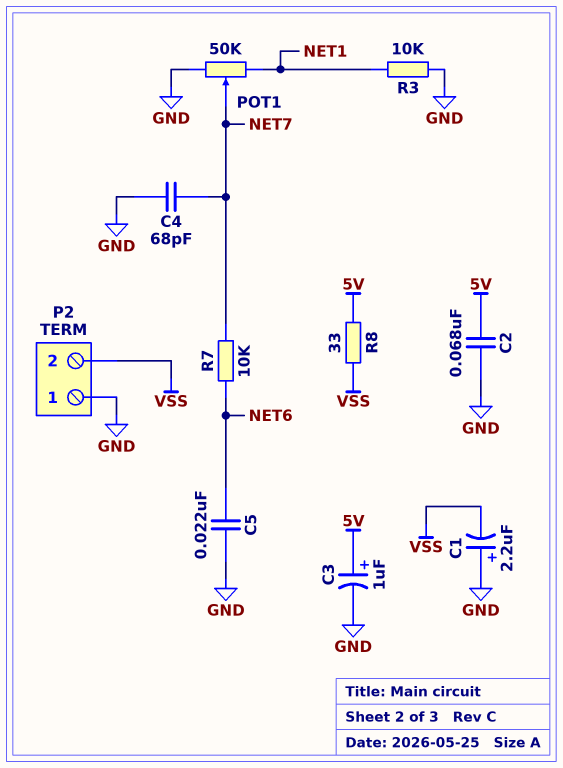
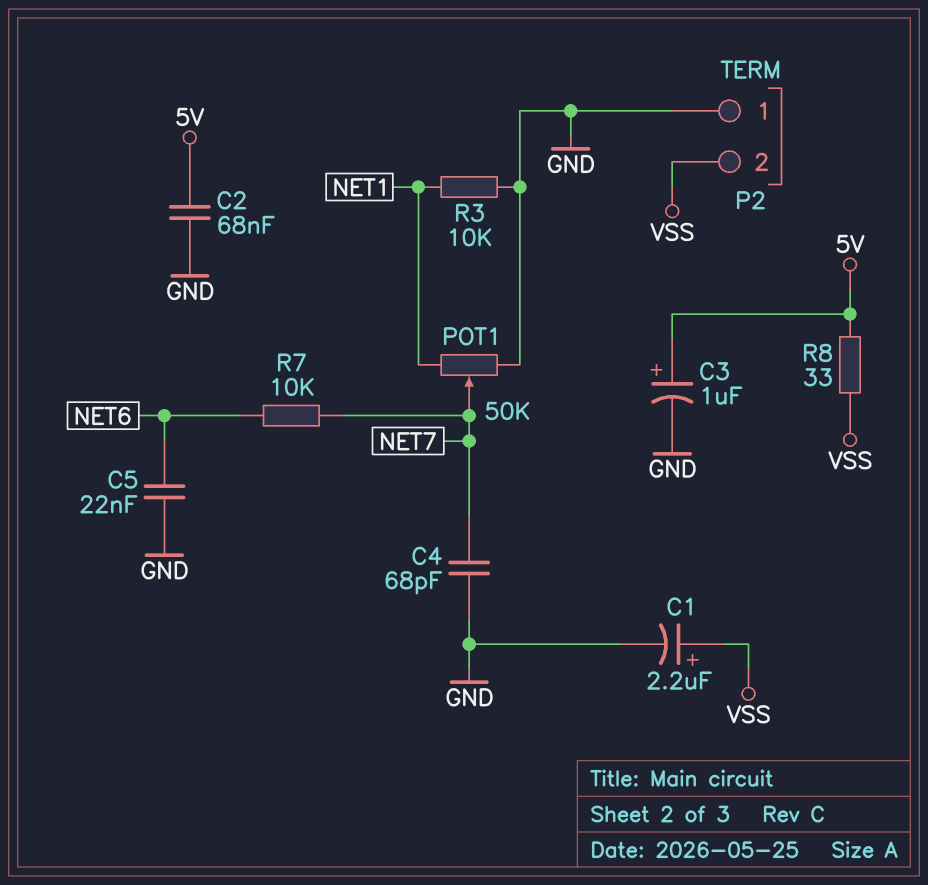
C1: 2.2uF (plus GND, minus VSS) -> 2.2uF (plus VSS, minus GND)

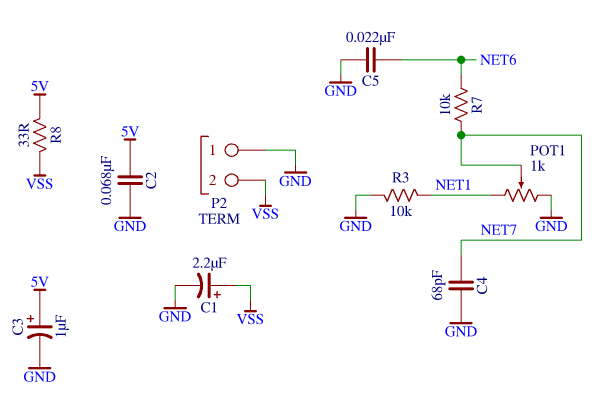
POT1: 50k (GND, NET1, wiper NET7) -> 1k (GND, NET1, wiper NET7)

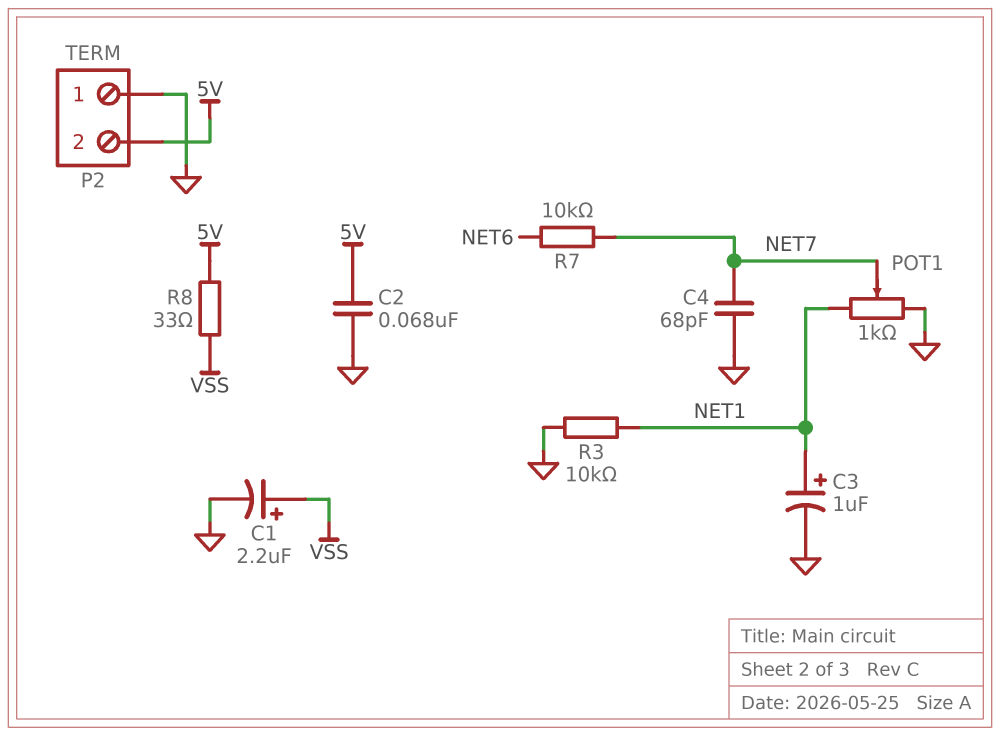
C3: 1uF (plus 5V, minus GND) -> 1uF (plus NET1, minus GND)
C5: 22nF (GND, NET6) -> none
P2 pin 2: VSS -> 5V

